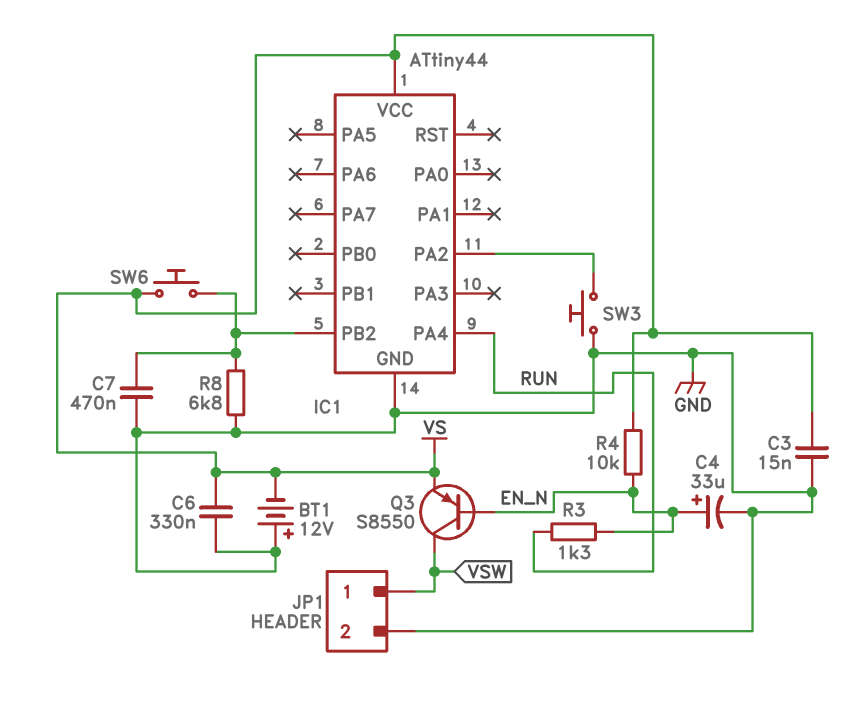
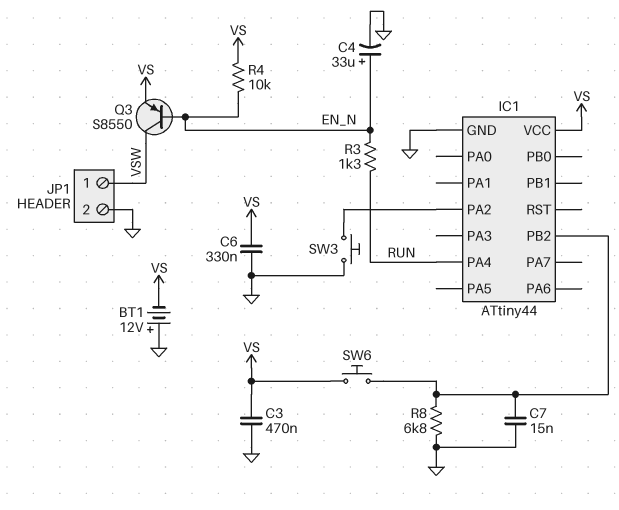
C3: 15nF (GND, VS) -> 470nF (GND, VS)
C7: 470nF (GND, IC1/PB2) -> 15nF (GND, IC1/PB2)

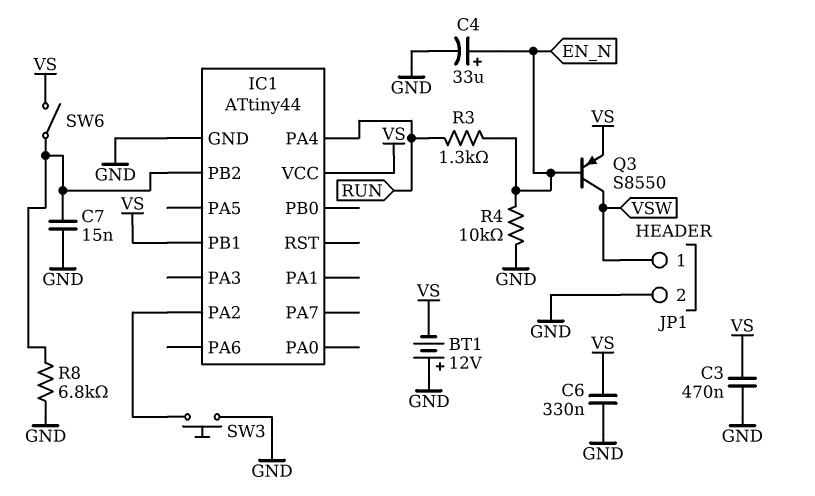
IC1 pin PB1: none -> VS
R4: 10k (EN_N, VS) -> 10k (EN_N, GND)
SW6: button (IC1/PB2, VS) -> switch (IC1/PB2, VS)

